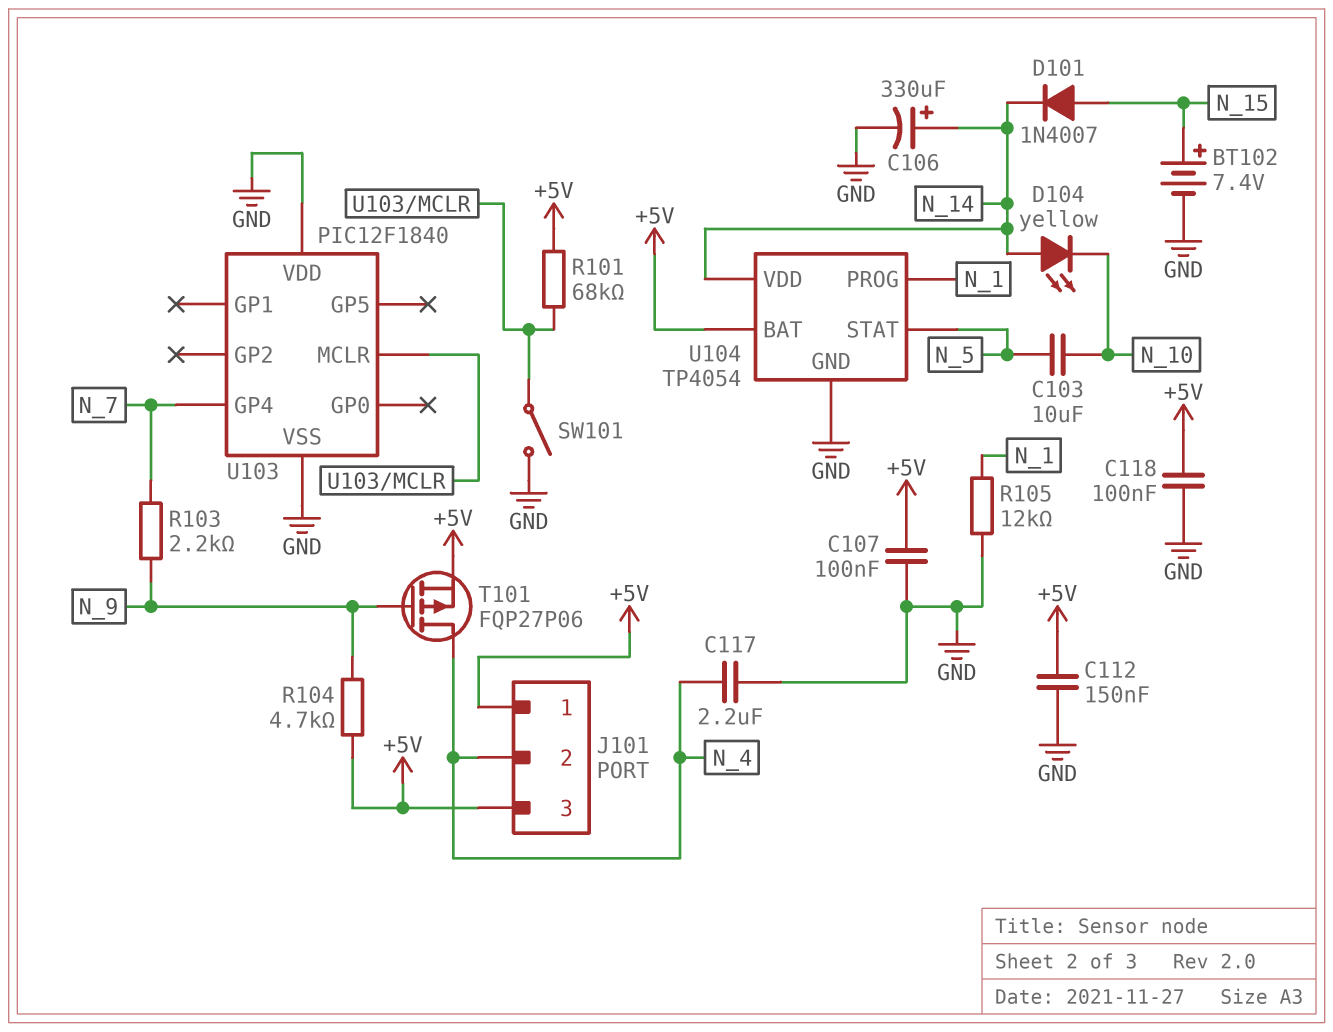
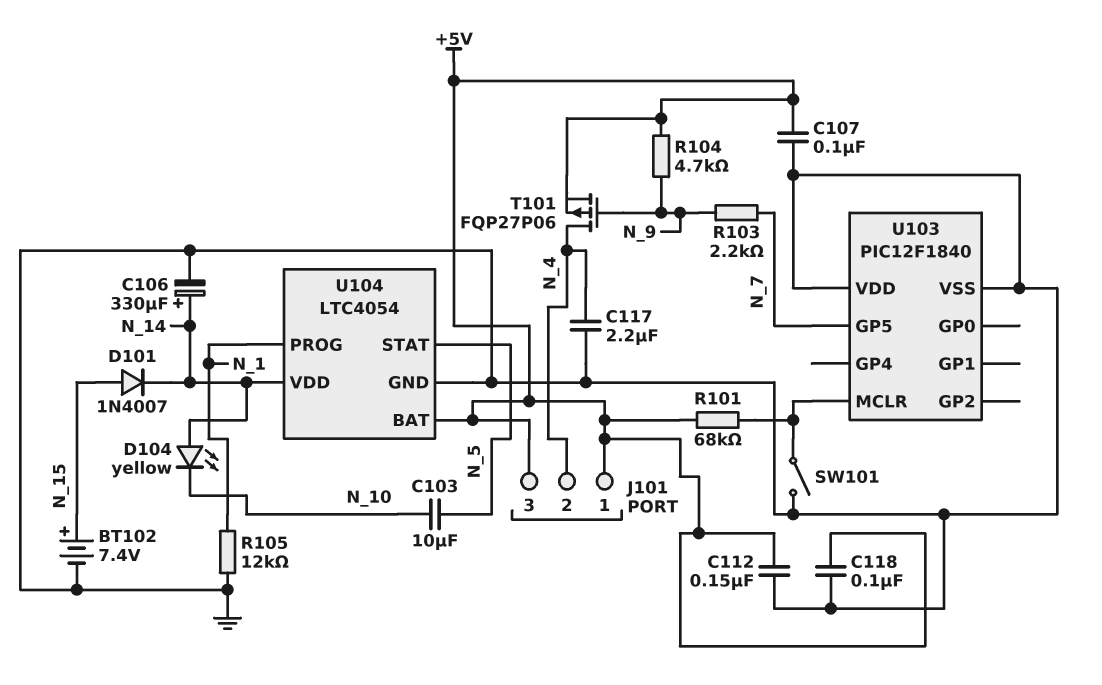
U103 pin GP4: N_7 -> none
U103 pin GP5: none -> N_7
U104: TP4054 -> LTC4054

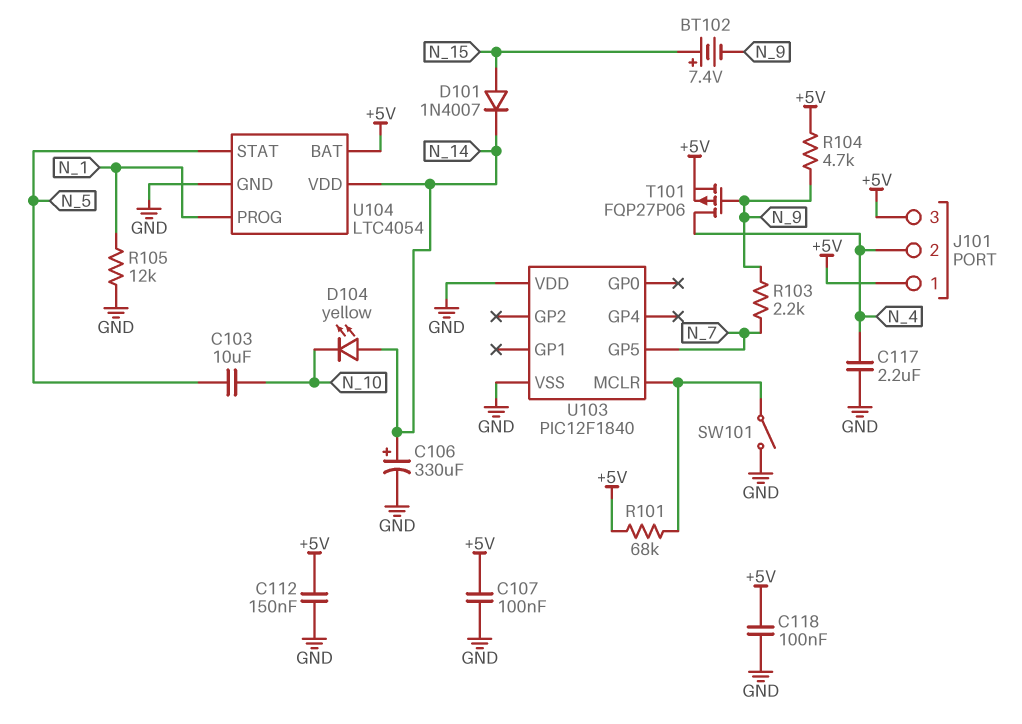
BT102: 7.4V (plus N_15, minus GND) -> 7.4V (plus N_15, minus N_9)

